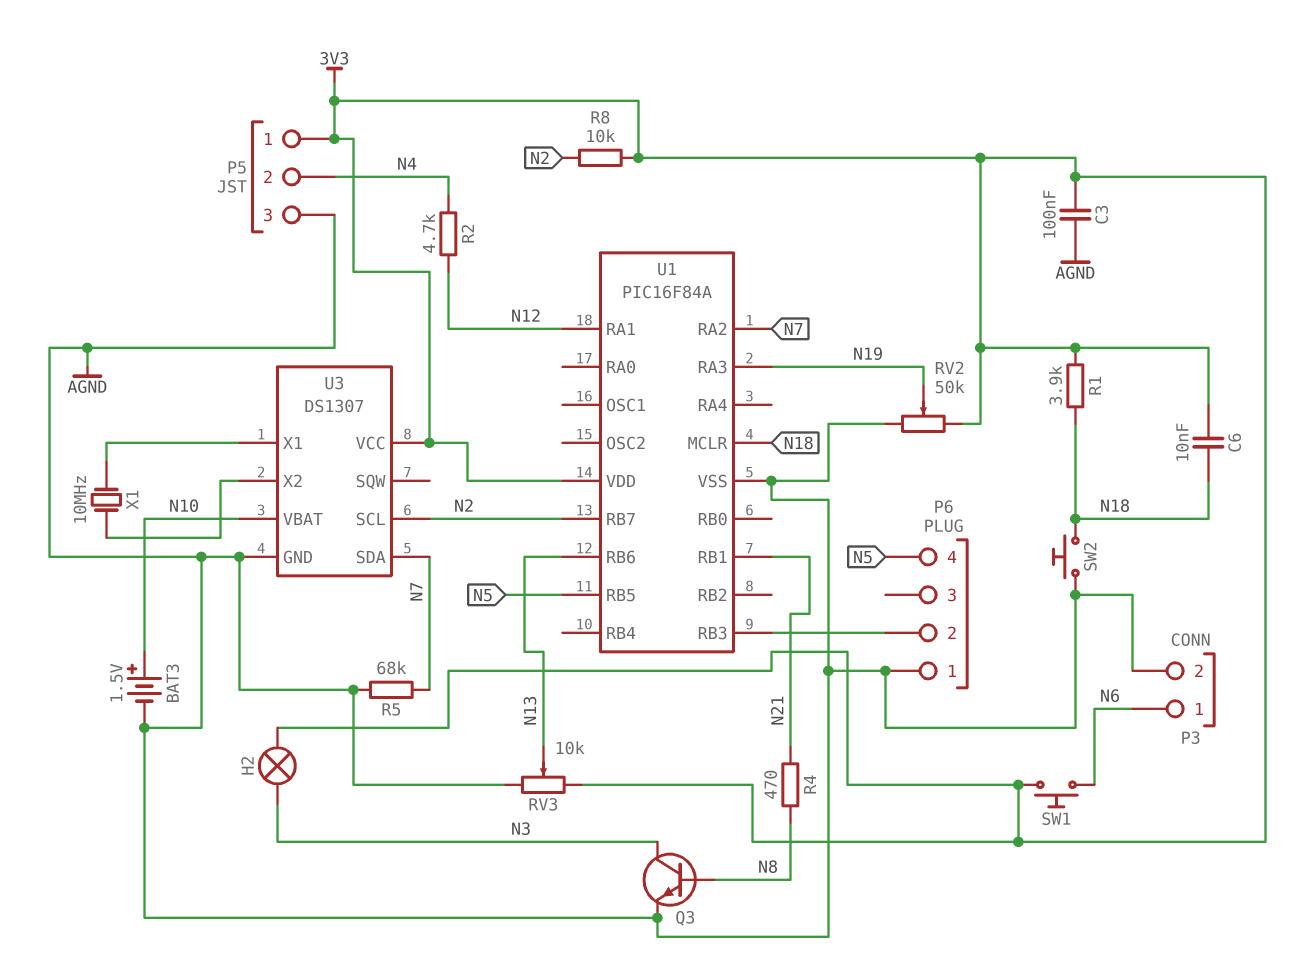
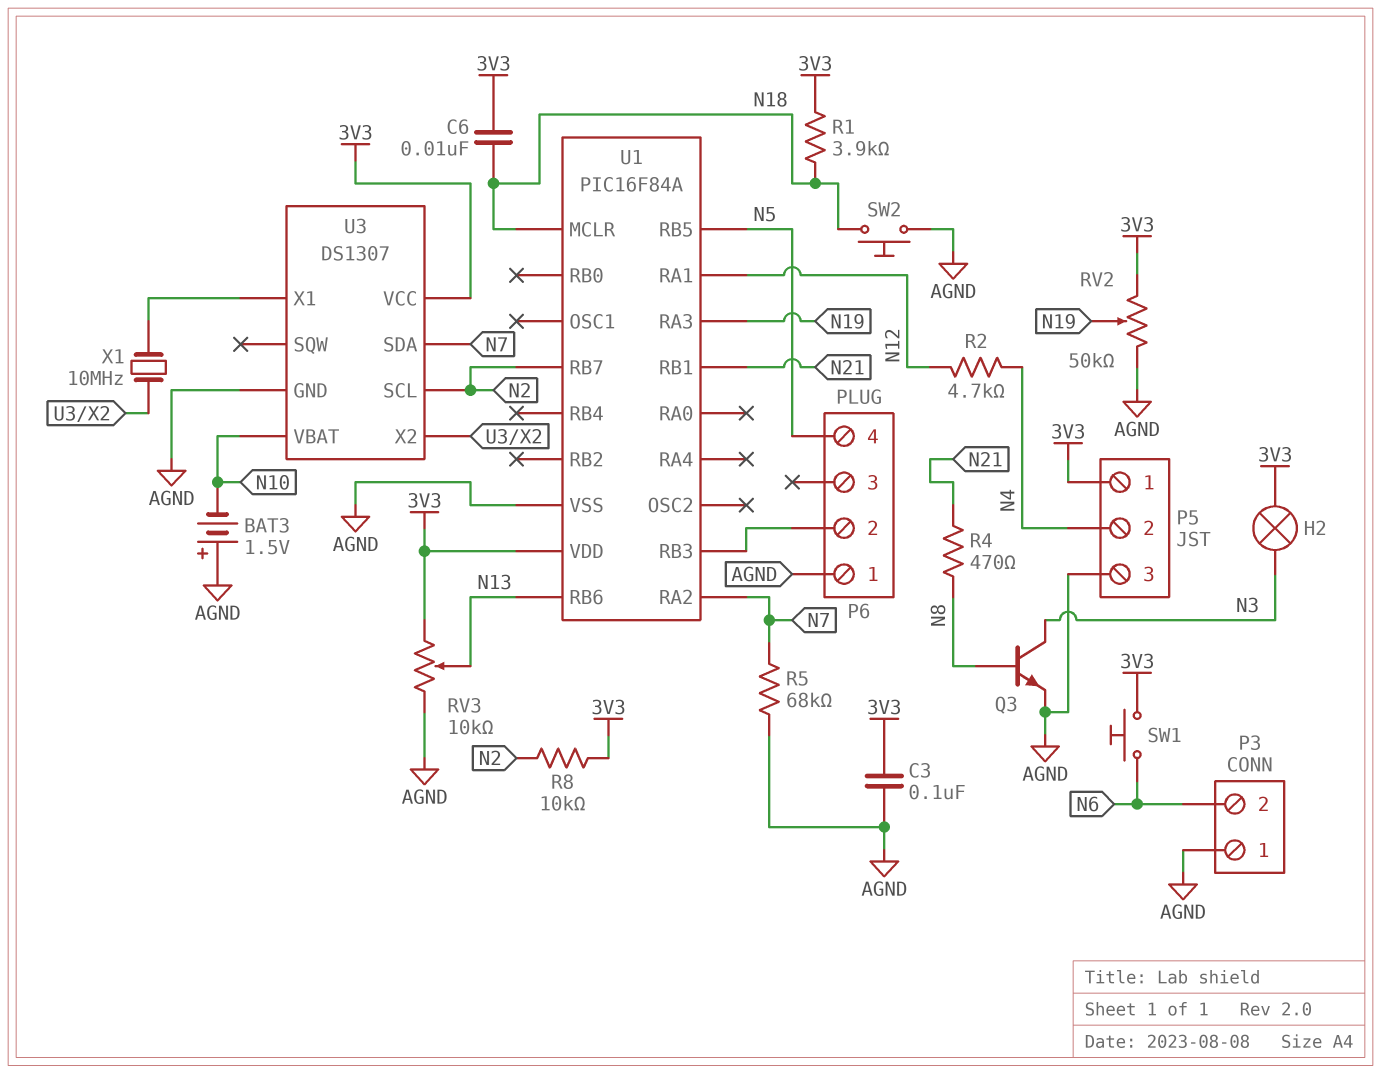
BAT3: 1.5V (plus N10, minus AGND) -> 1.5V (plus AGND, minus N10)
P3 pin 1: N6 -> AGND
P3 pin 2: AGND -> N6

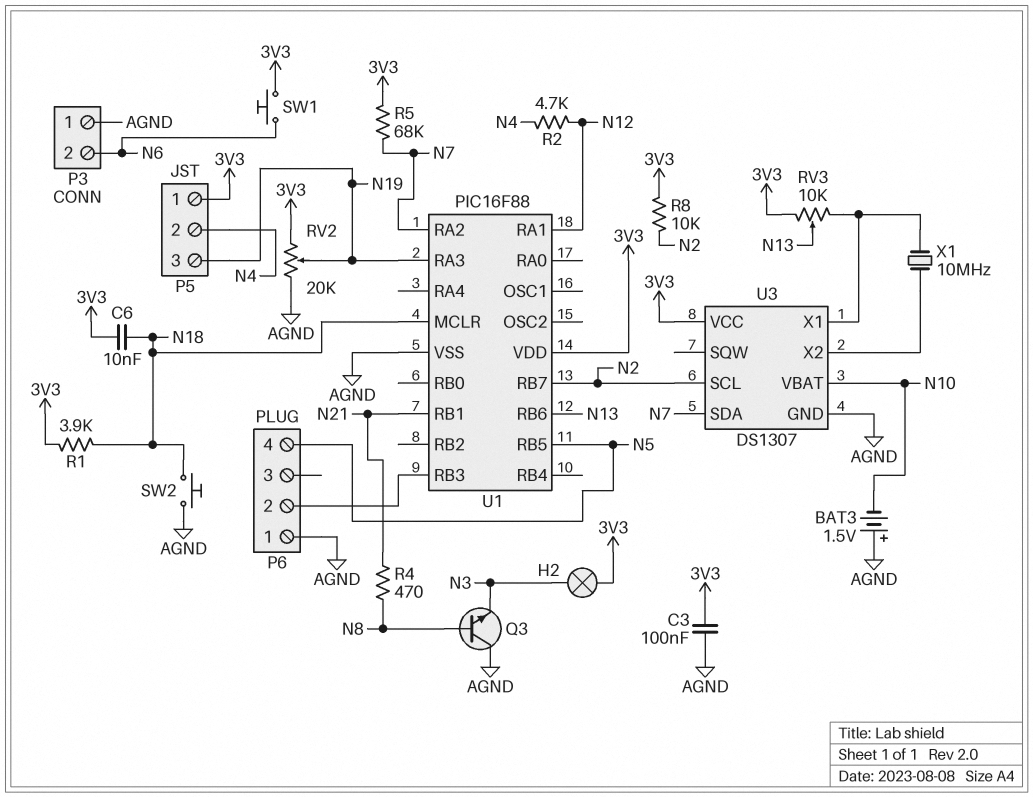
P5 pin 3: AGND -> N19
Q3: NPN (B N8, C N3, E AGND) -> NPN (B N8, C AGND, E N3)
R5: 68k (AGND, N7) -> 68k (3V3, N7)
RV2: 50k (3V3, AGND, wiper N19) -> 20k (3V3, AGND, wiper N19)
RV3: 10k (3V3, AGND, wiper N13) -> 10k (3V3, U3/X1, wiper N13)
U1: PIC16F84A -> PIC16F88

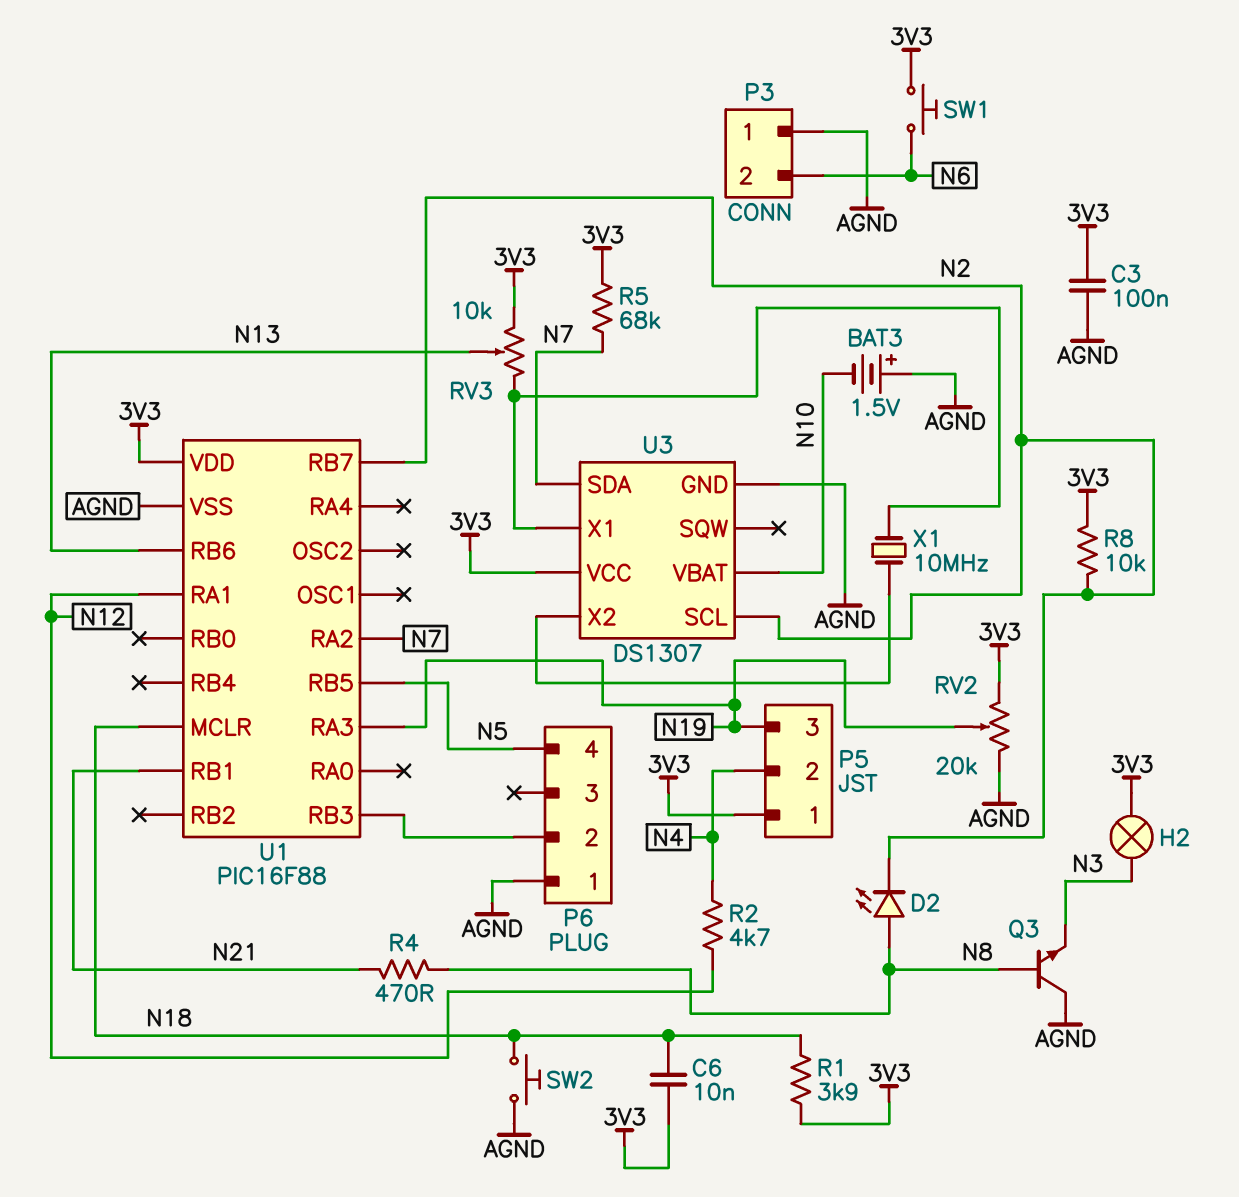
D2: none -> LED (A N8, K N2)

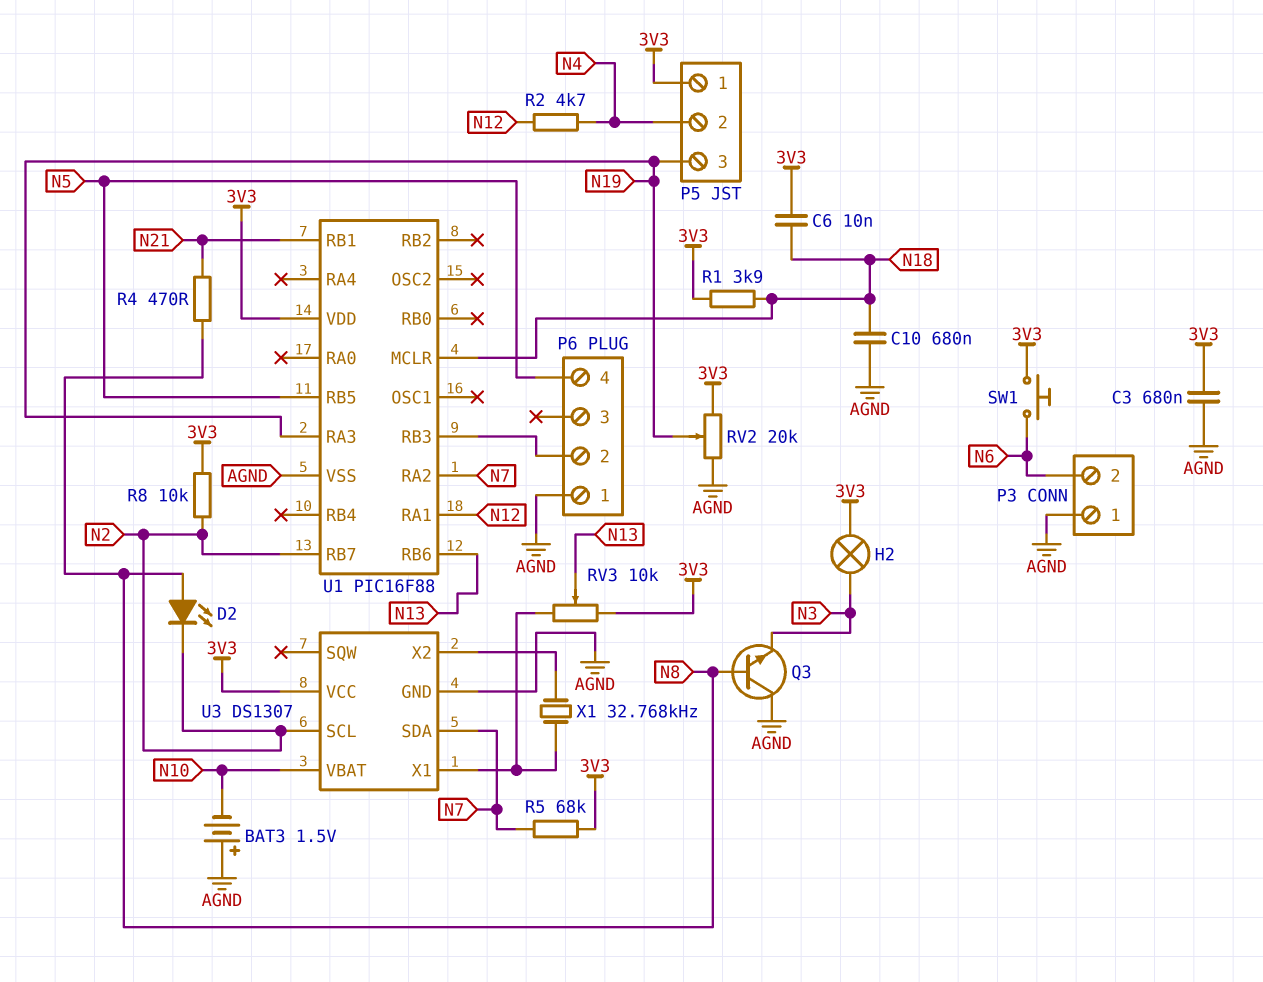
C3: 100nF (3V3, AGND) -> 680nF (3V3, AGND)
C10: none -> 680nF (AGND, N18)
SW2: button (AGND, N18) -> none
X1: 10MHz (U3/X1, U3/X2) -> 32.768kHz (U3/X1, U3/X2)

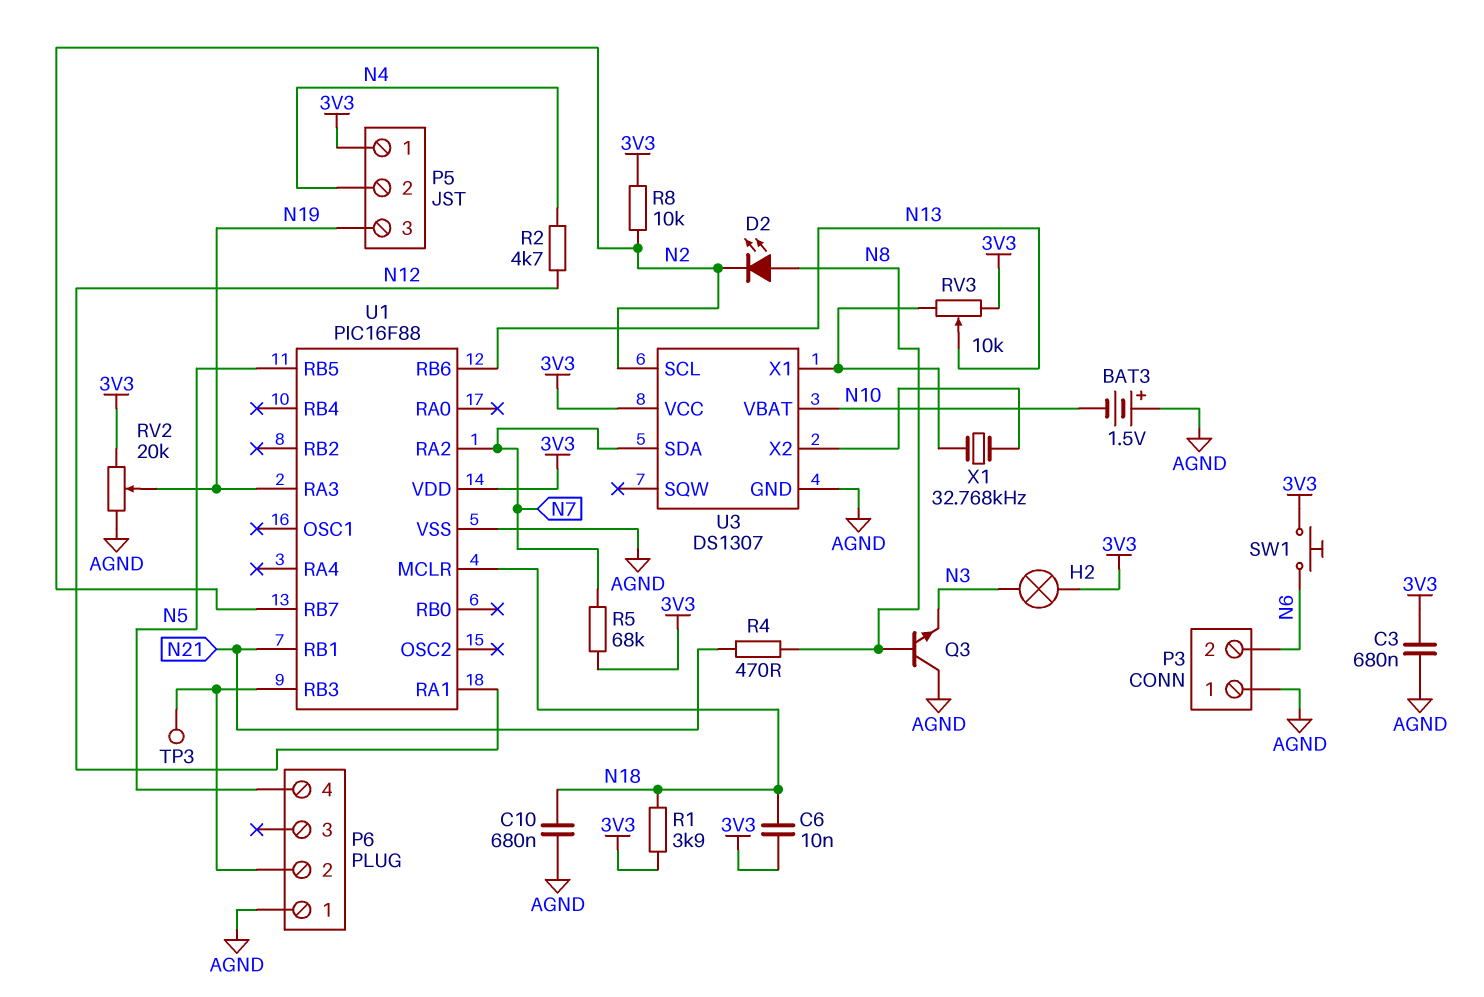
TP3: none -> test point (P6/2)

